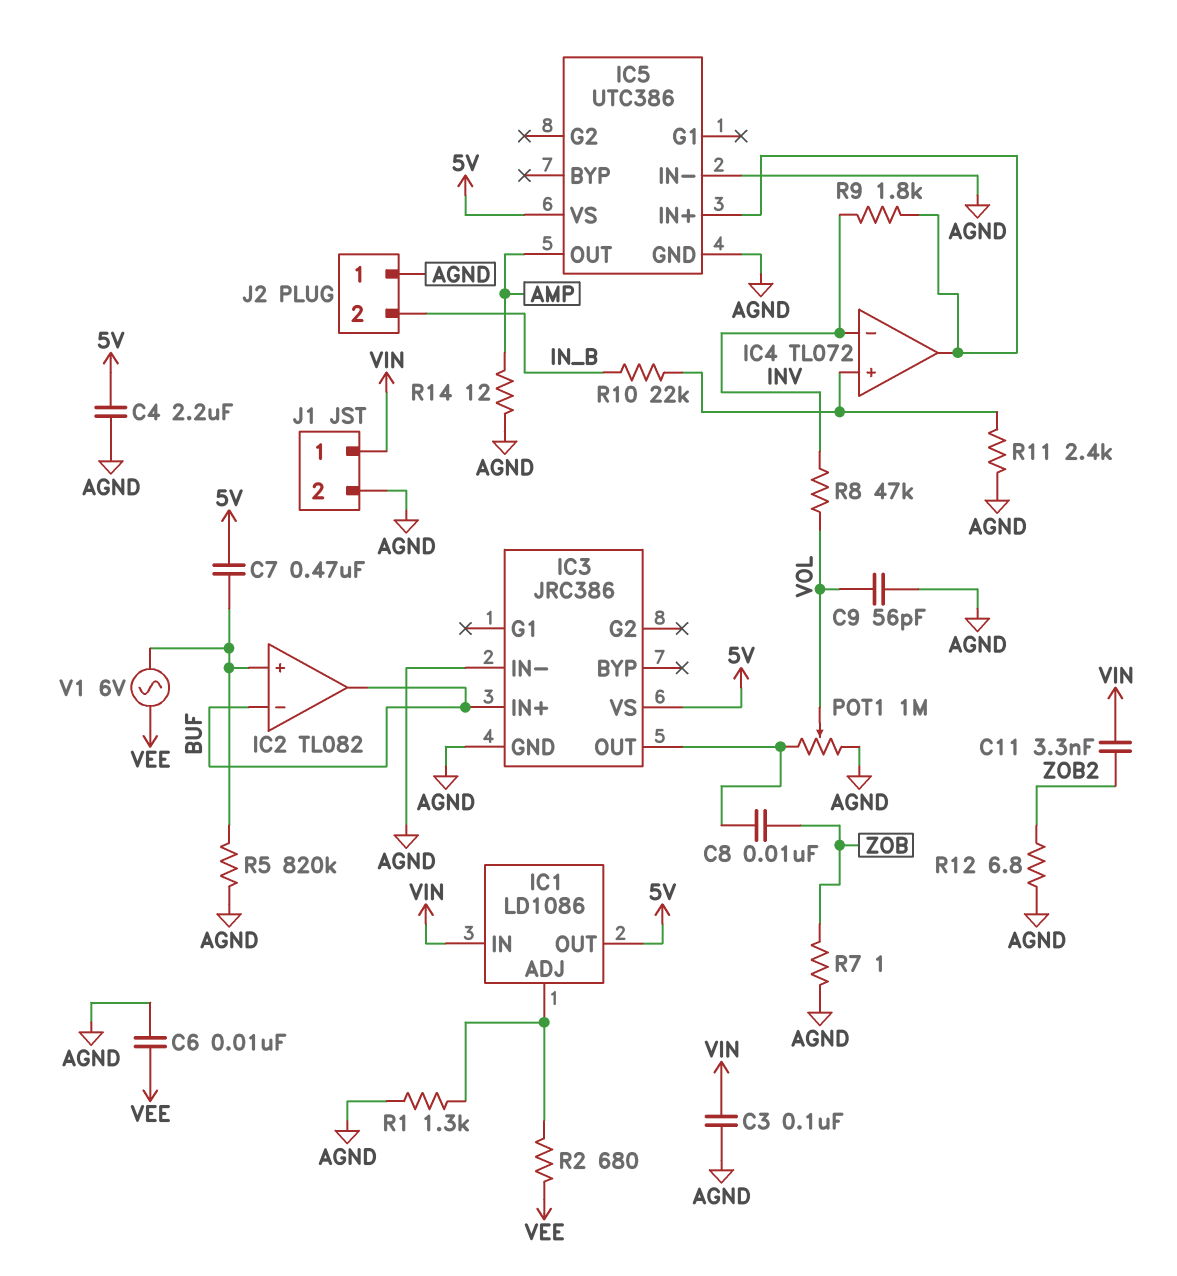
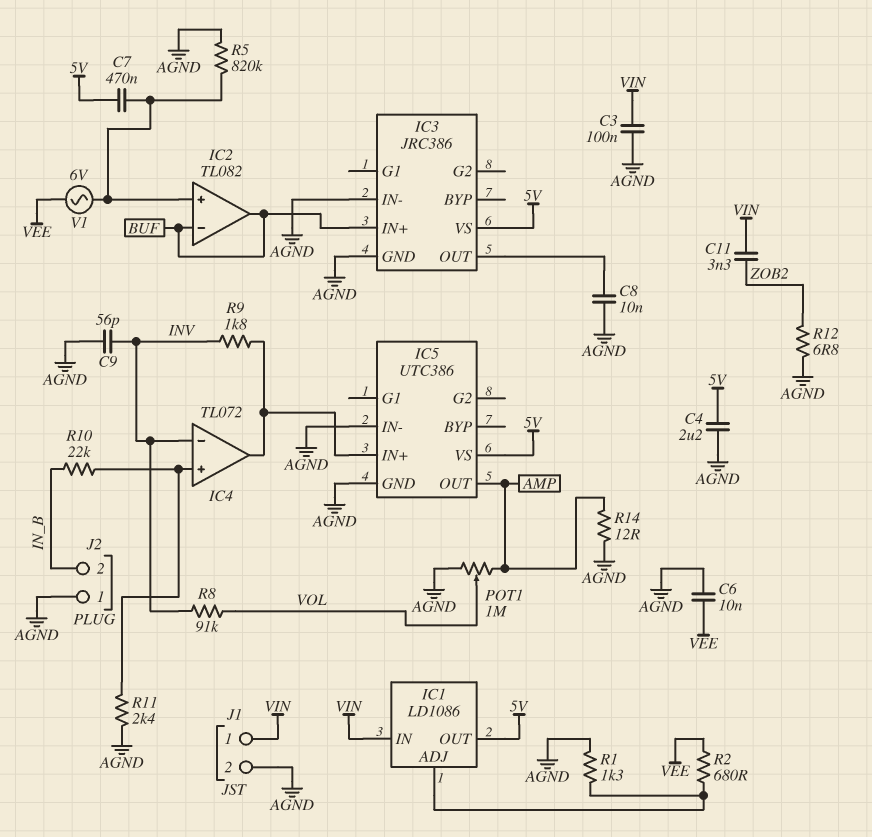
C8: 10nF (IC3/OUT, ZOB) -> 10nF (AGND, IC3/OUT)
C9: 56pF (AGND, VOL) -> 56pF (AGND, INV)
POT1: 1M (AGND, IC3/OUT, wiper VOL) -> 1M (AGND, AMP, wiper VOL)
R7: 1 (AGND, ZOB) -> none
R8: 47k (INV, VOL) -> 91k (INV, VOL)

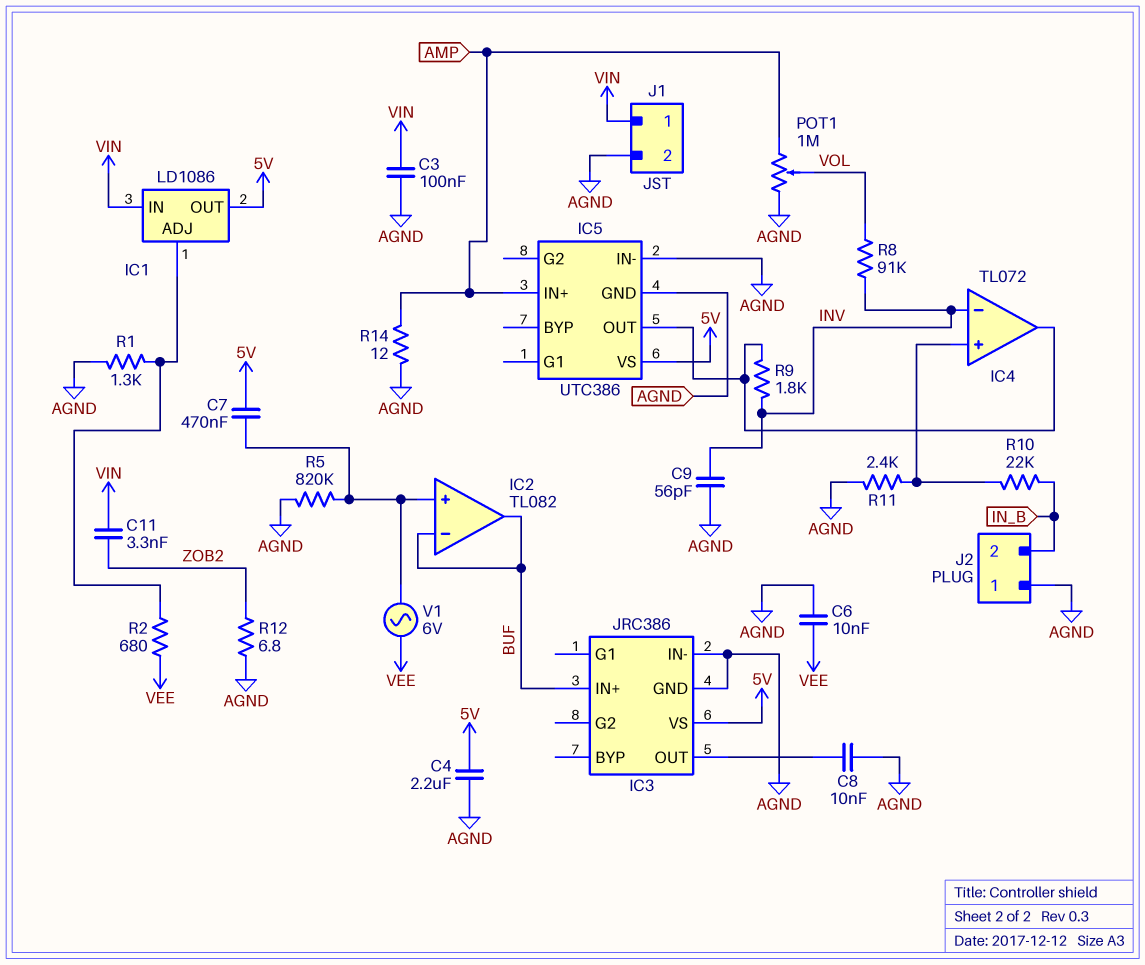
IC5 pin IN+: IC4/out -> AMP
IC5 pin OUT: AMP -> IC4/out

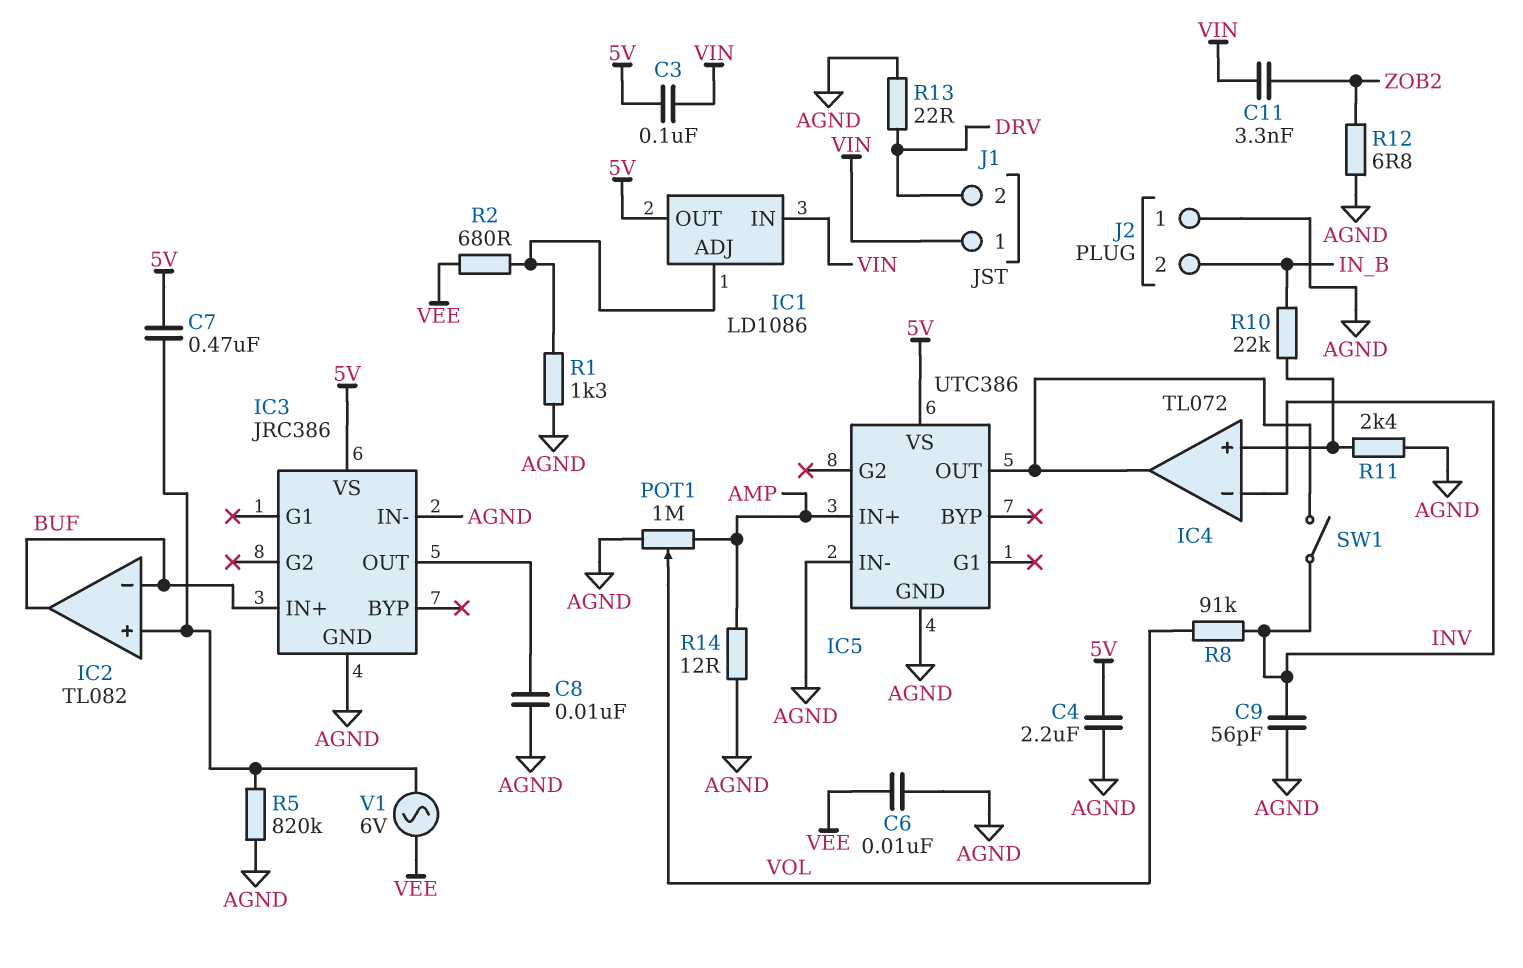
C3: 100nF (AGND, VIN) -> 100nF (5V, VIN)
J1 pin 2: AGND -> DRV
R9: 1.8k (IC4/out, INV) -> none
R13: none -> 22 (AGND, DRV)
SW1: none -> switch (IC4/out, INV)

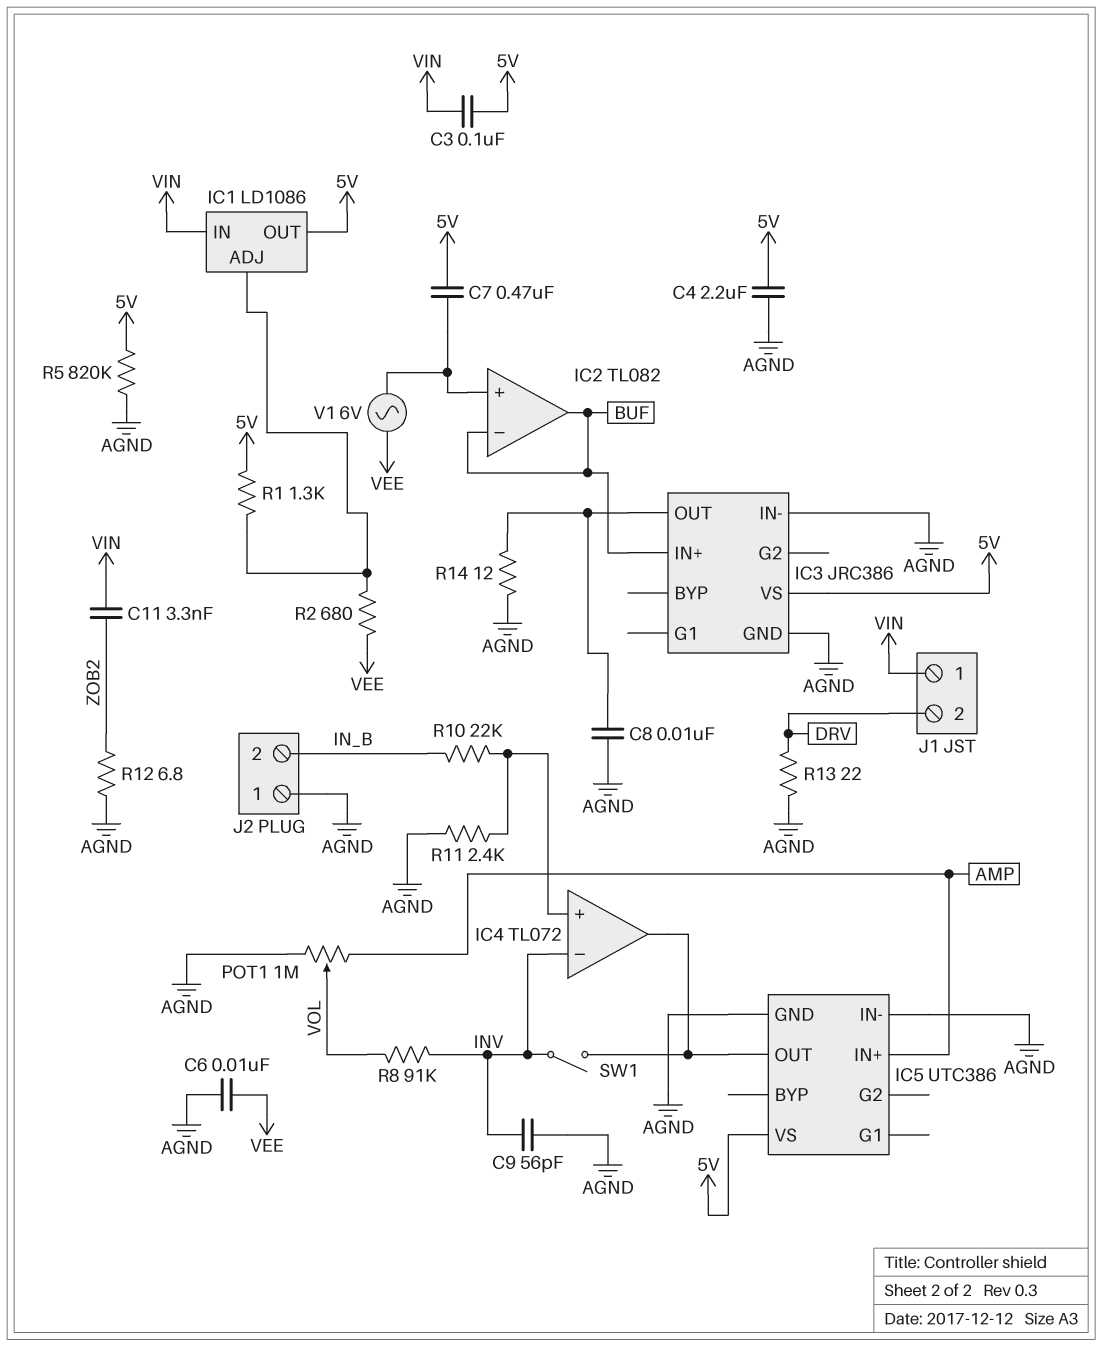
R1: 1.3k (AGND, IC1/ADJ) -> 1.3k (5V, IC1/ADJ)
R5: 820k (AGND, IC2/in+) -> 820k (5V, AGND)
R14: 12 (AGND, AMP) -> 12 (AGND, IC3/OUT)

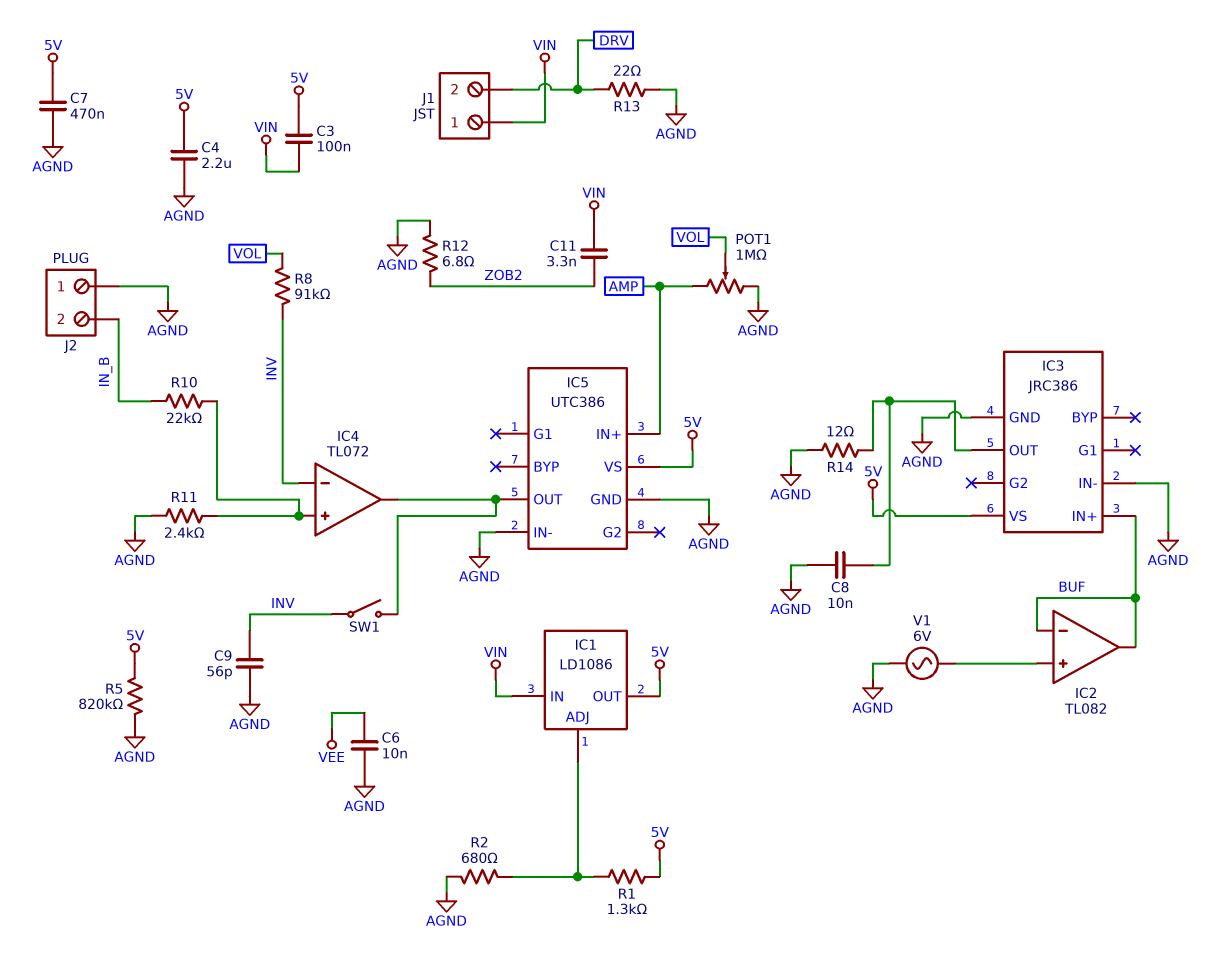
C7: 470nF (5V, IC2/in+) -> 470nF (5V, AGND)
R2: 680 (IC1/ADJ, VEE) -> 680 (AGND, IC1/ADJ)
V1: AC 6V (IC2/in+, VEE) -> AC 6V (AGND, IC2/in+)

